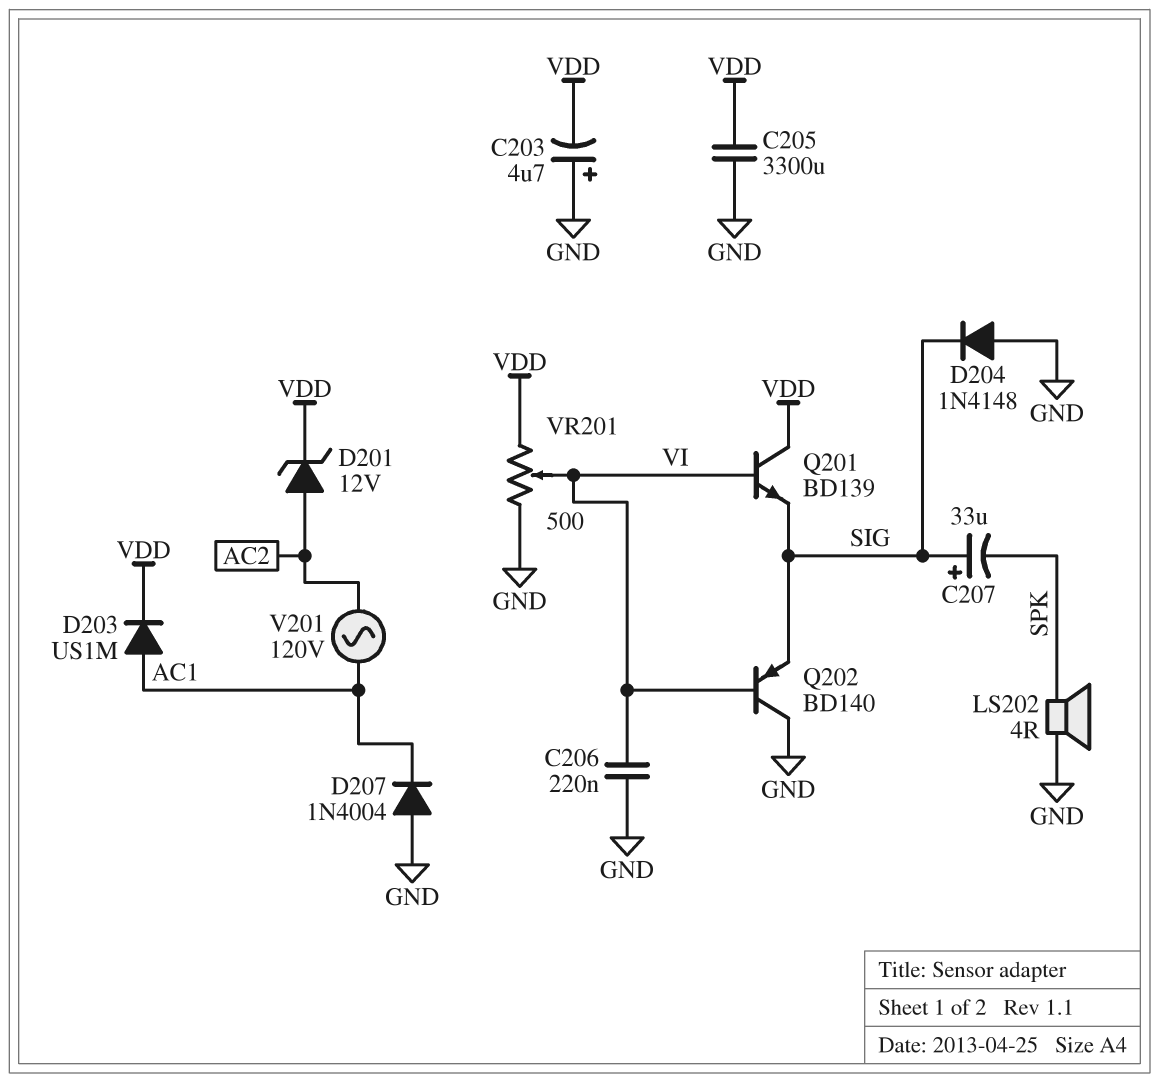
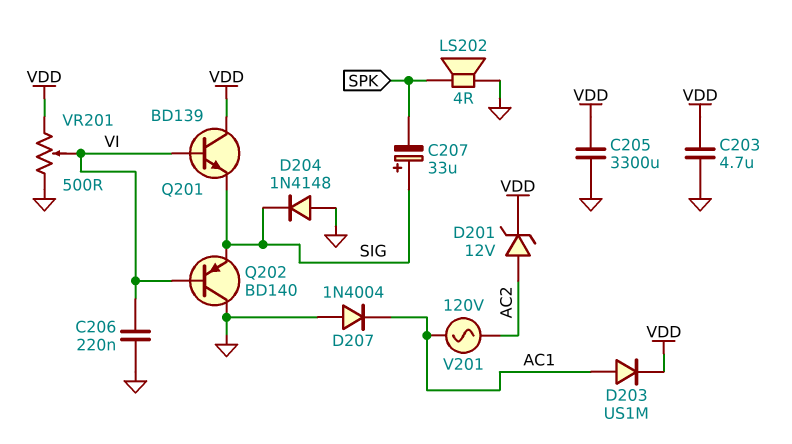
C203: 4.7uF (plus GND, minus VDD) -> 4.7uF (GND, VDD)

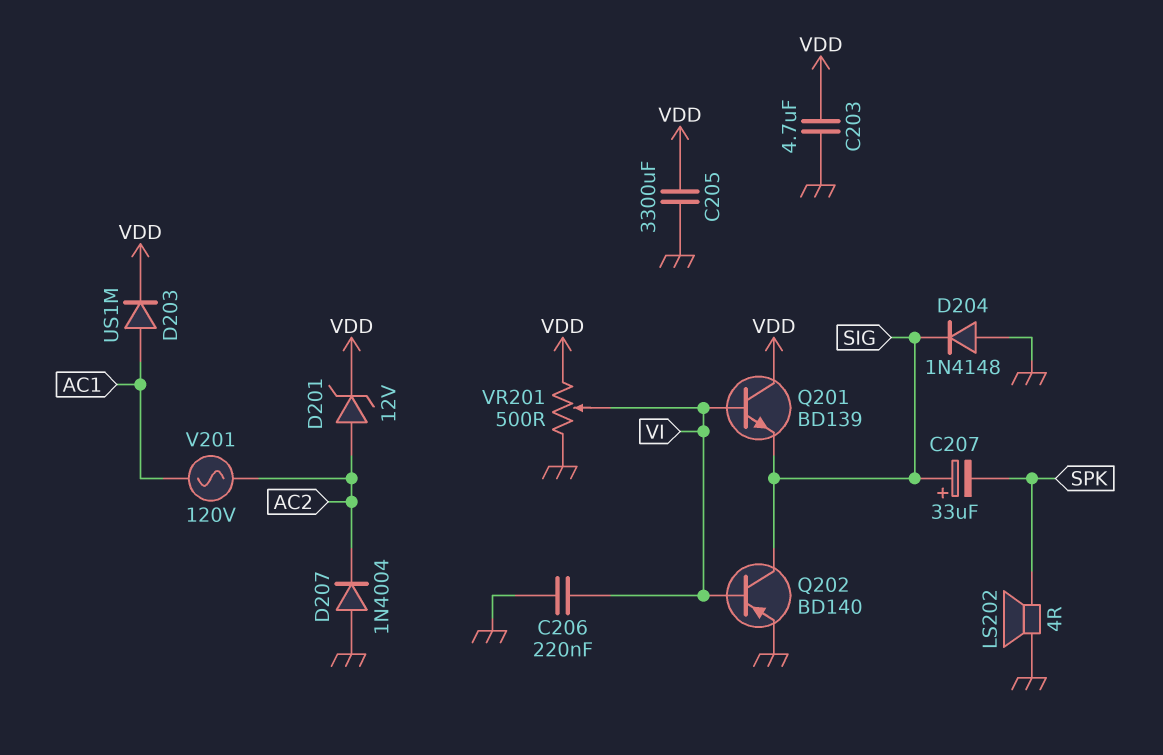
D207: diode 1N4004 (A GND, K AC1) -> diode 1N4004 (A GND, K AC2)
Q202: PNP BD140 (B VI, C GND, E SIG) -> PNP BD140 (B VI, C SIG, E GND)

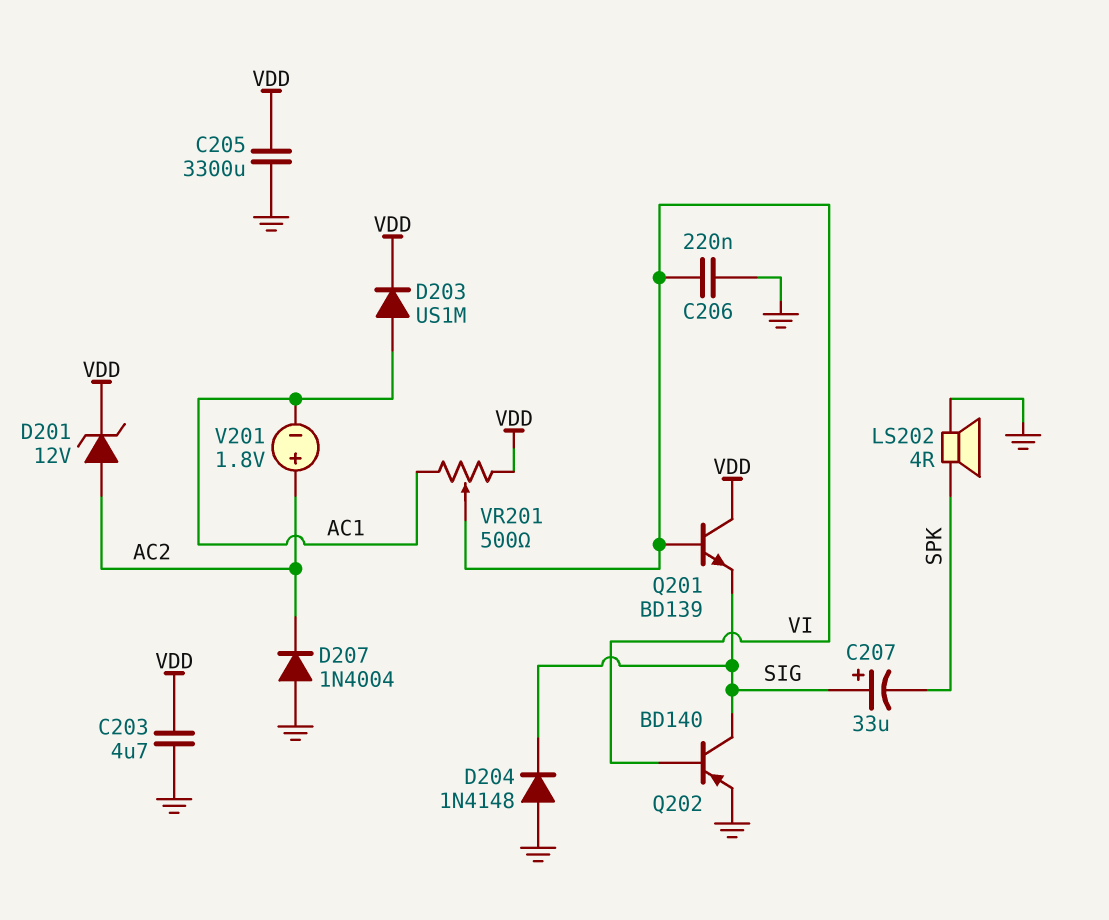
V201: AC 120V (AC1, AC2) -> 1.8V (plus AC2, minus AC1)
VR201: 500 (GND, VDD, wiper VI) -> 500 (AC1, VDD, wiper VI)

